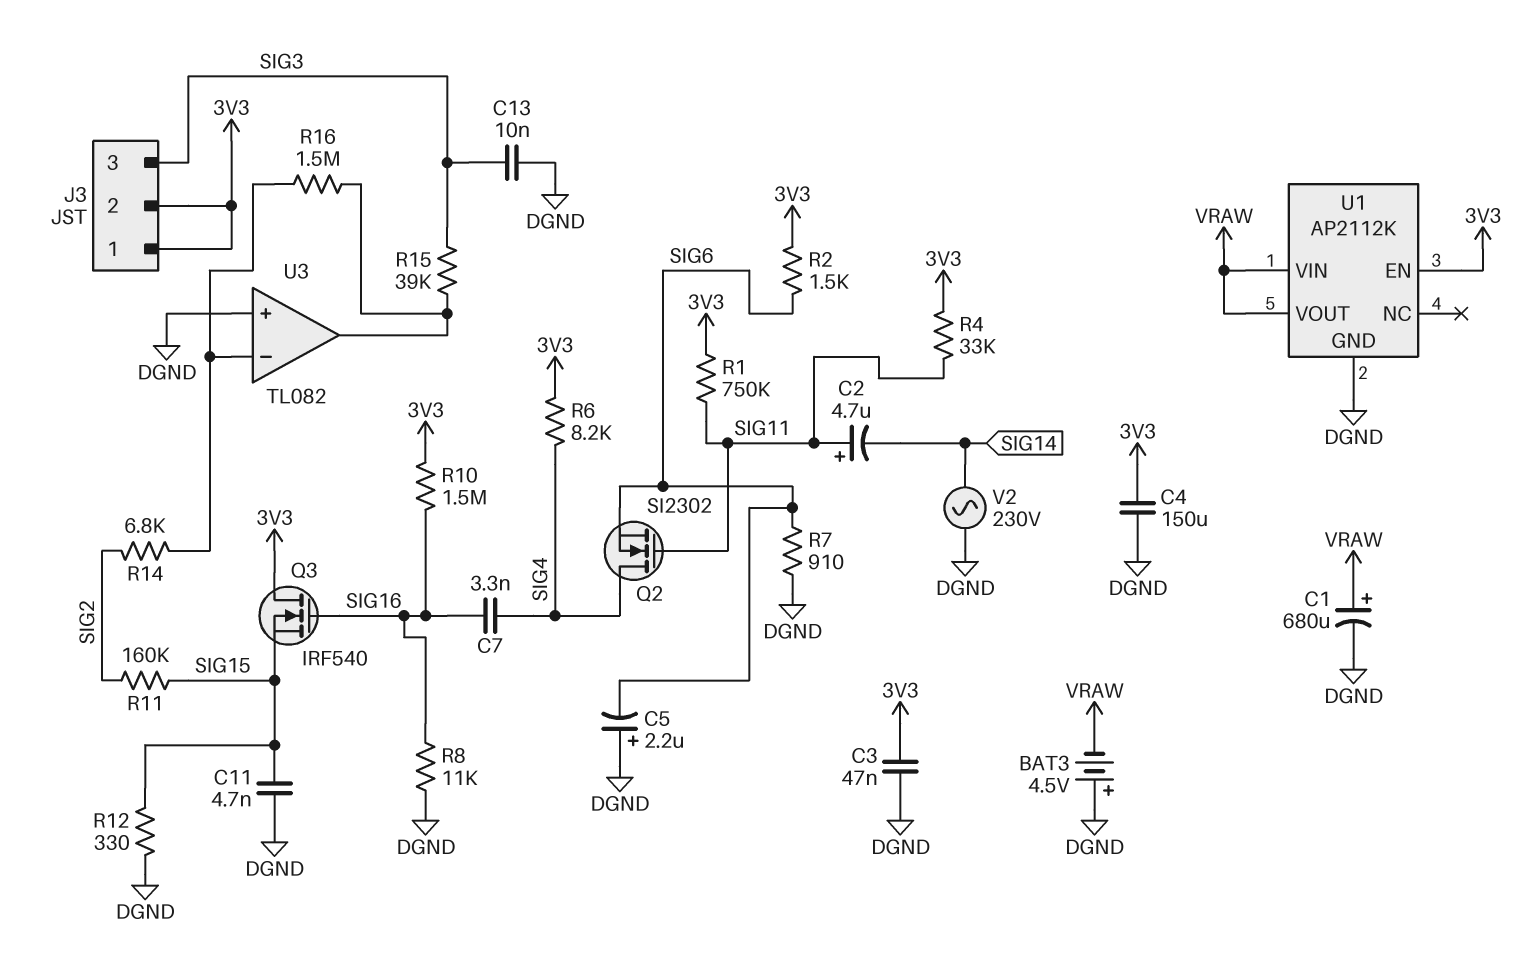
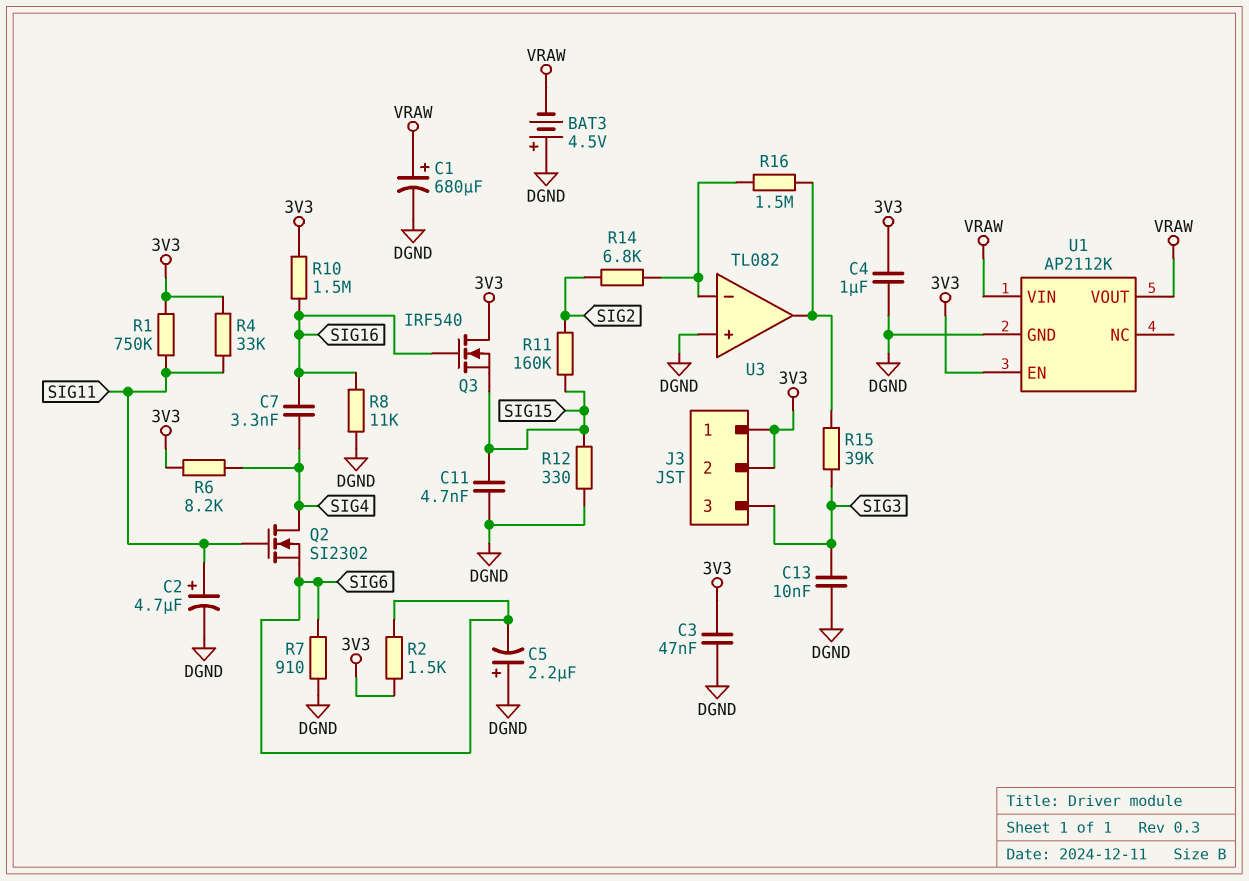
C2: 4.7uF (plus SIG11, minus SIG14) -> 4.7uF (plus SIG11, minus DGND)
C4: 150uF (3V3, DGND) -> 1uF (3V3, DGND)
V2: AC 230V (DGND, SIG14) -> none

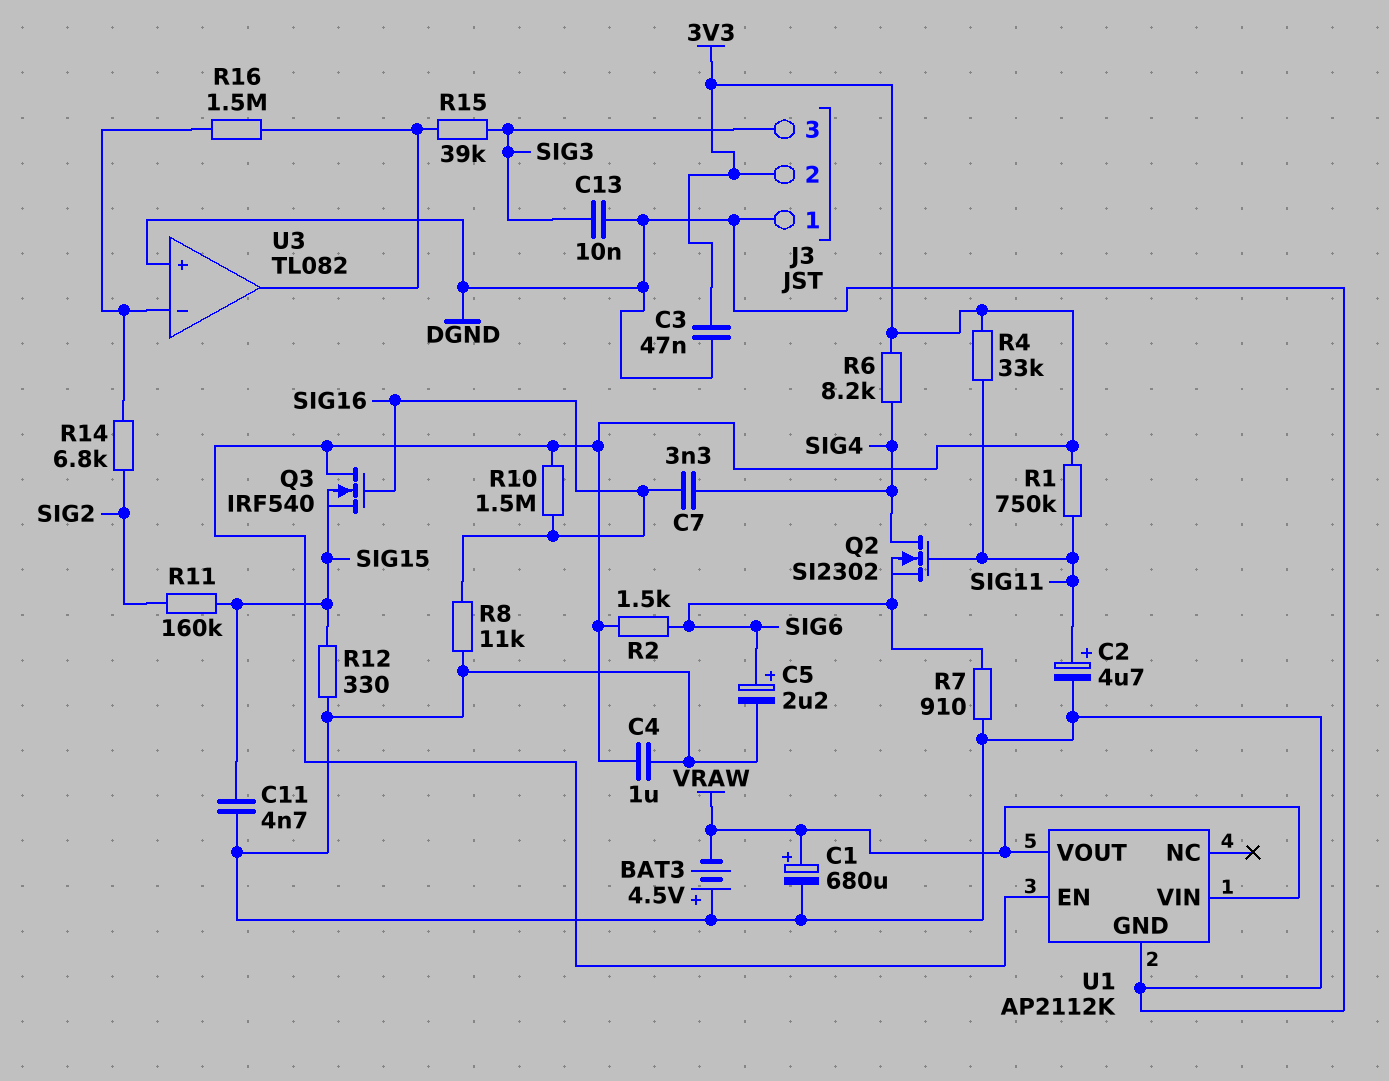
C5: 2.2uF (plus DGND, minus SIG6) -> 2.2uF (plus SIG6, minus DGND)
J3 pin 1: 3V3 -> DGND

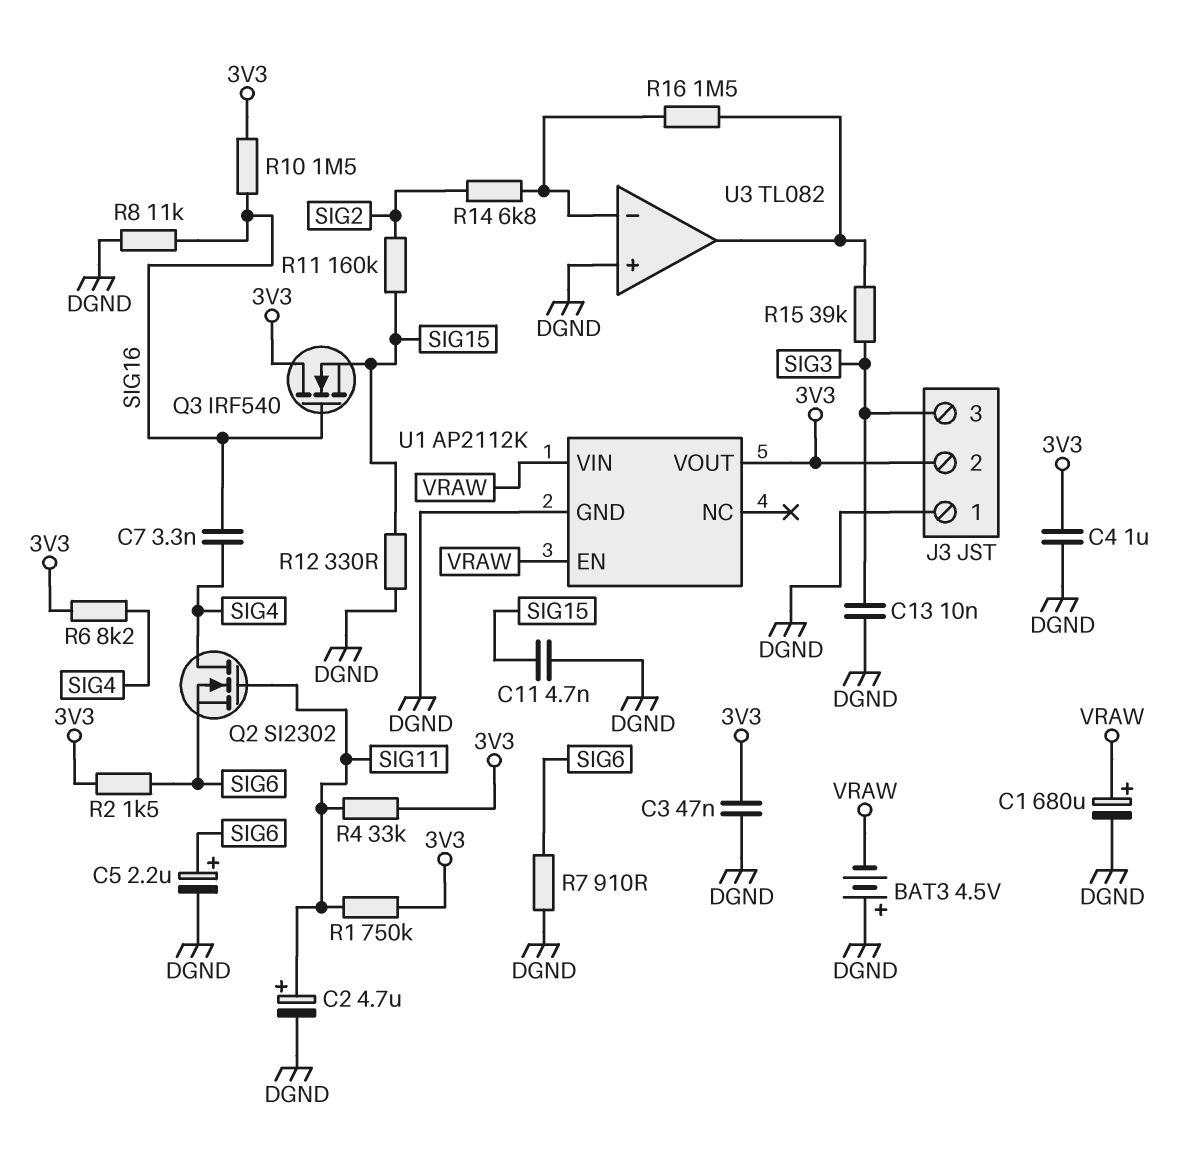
U1 pin EN: 3V3 -> VRAW
U1 pin VOUT: VRAW -> 3V3

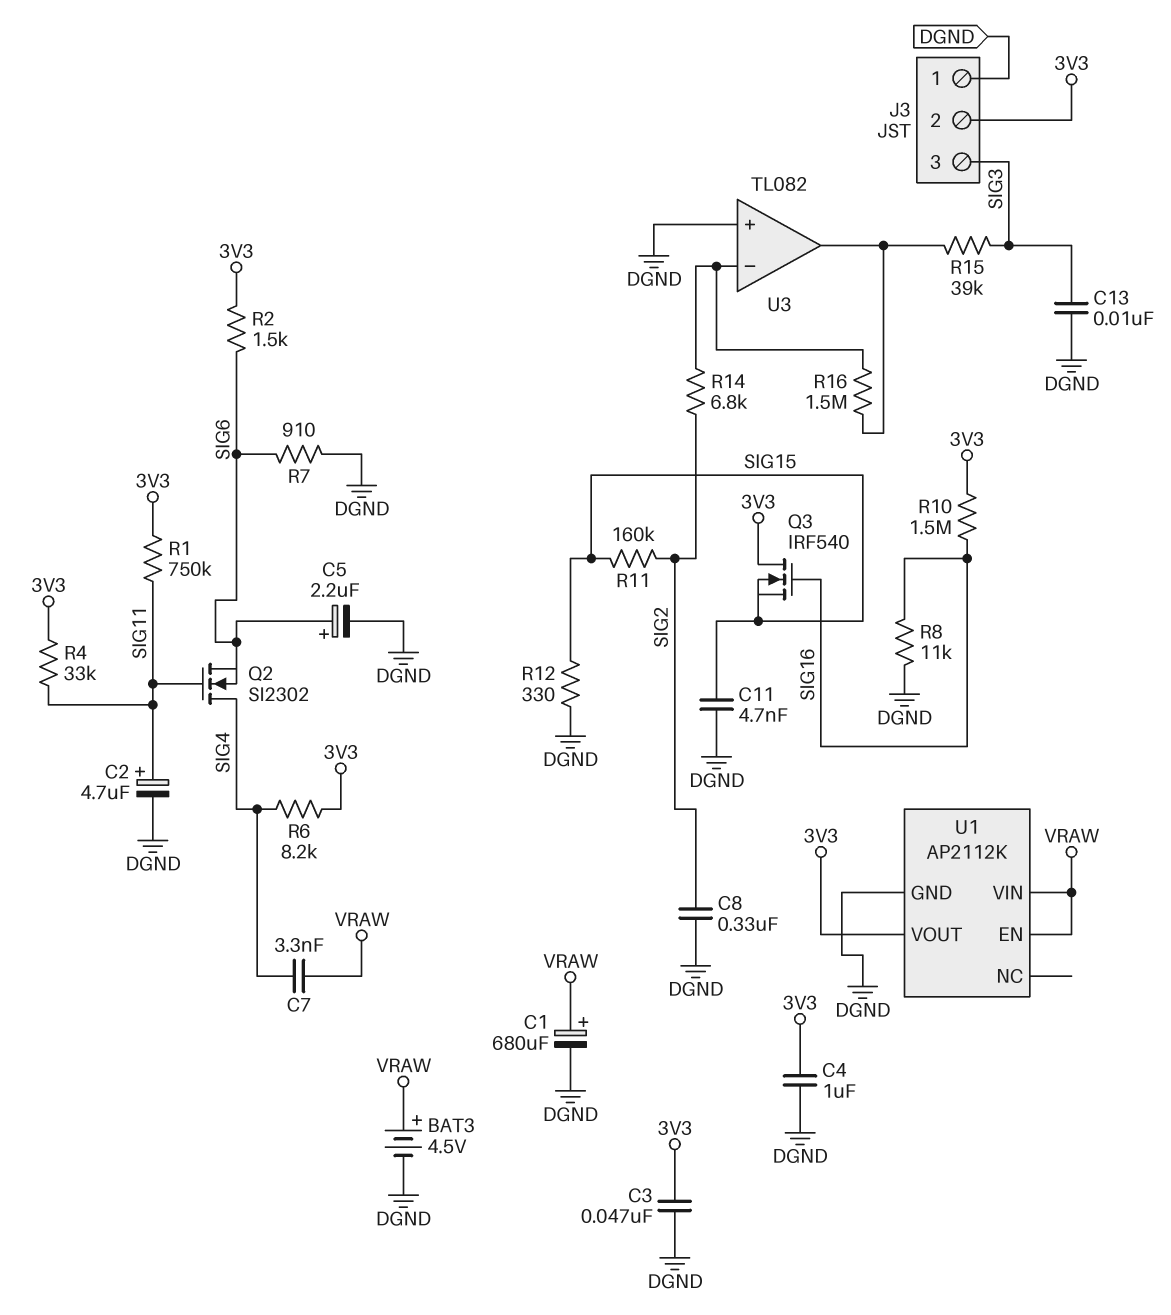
BAT3: 4.5V (plus DGND, minus VRAW) -> 4.5V (plus VRAW, minus DGND)
C7: 3.3nF (SIG4, SIG16) -> 3.3nF (SIG4, VRAW)
C8: none -> 330nF (DGND, SIG2)

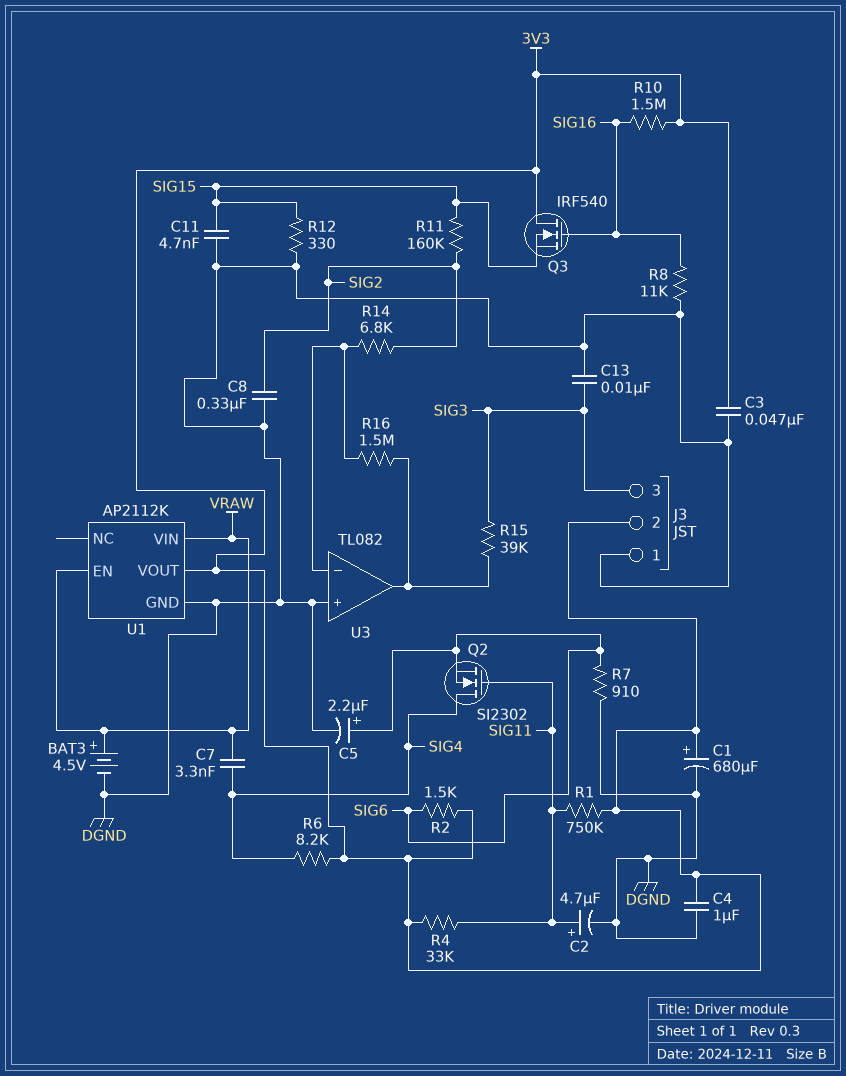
C1: 680uF (plus VRAW, minus DGND) -> 680uF (plus 3V3, minus DGND)

